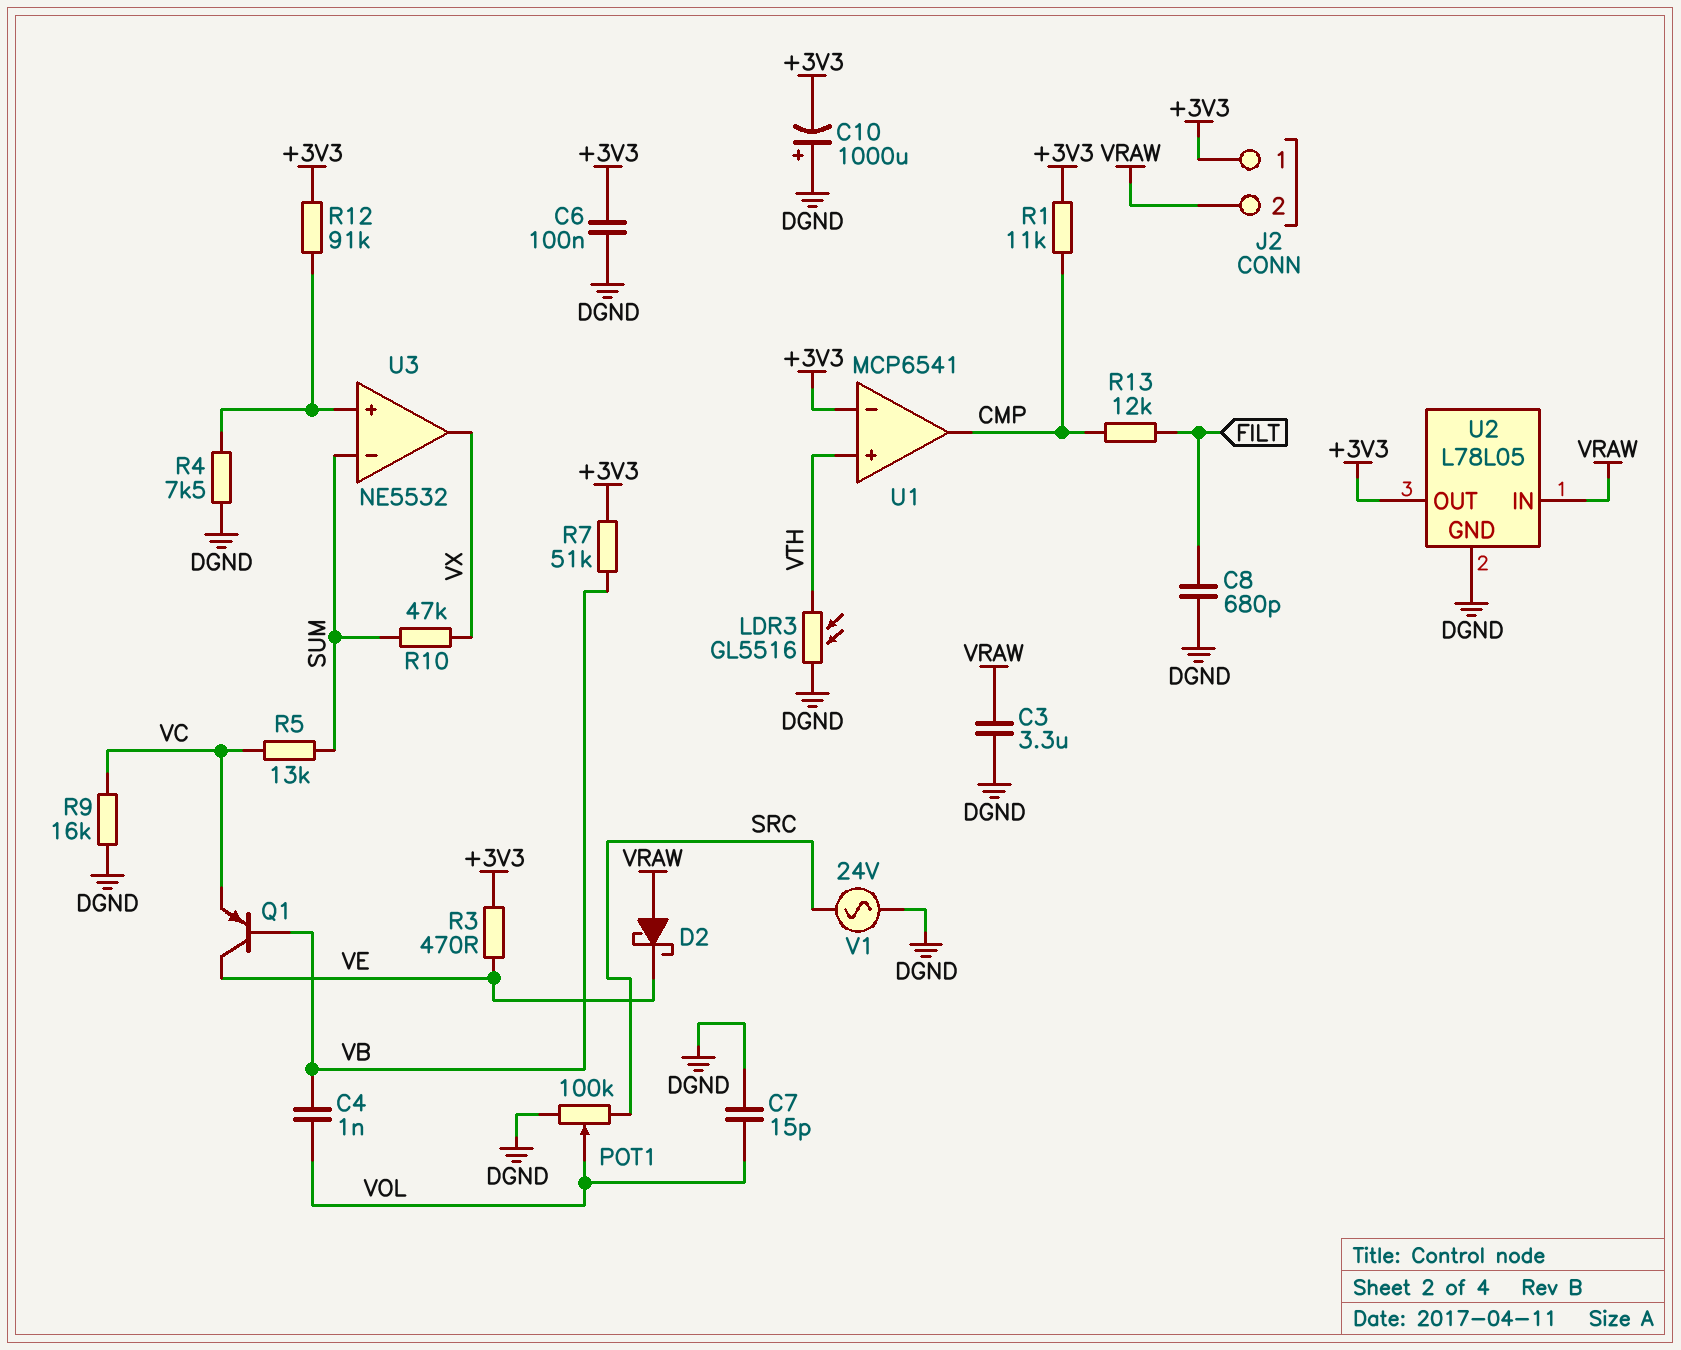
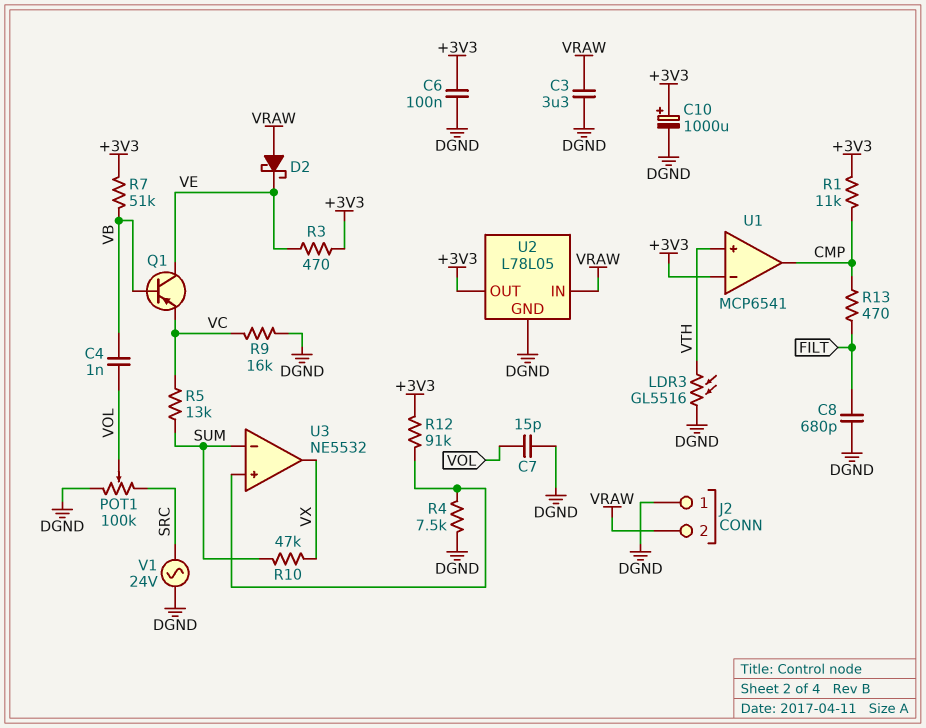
C10: 1000uF (plus DGND, minus +3V3) -> 1000uF (plus +3V3, minus DGND)
J2 pin 1: +3V3 -> DGND
R13: 12k (CMP, FILT) -> 470 (CMP, FILT)

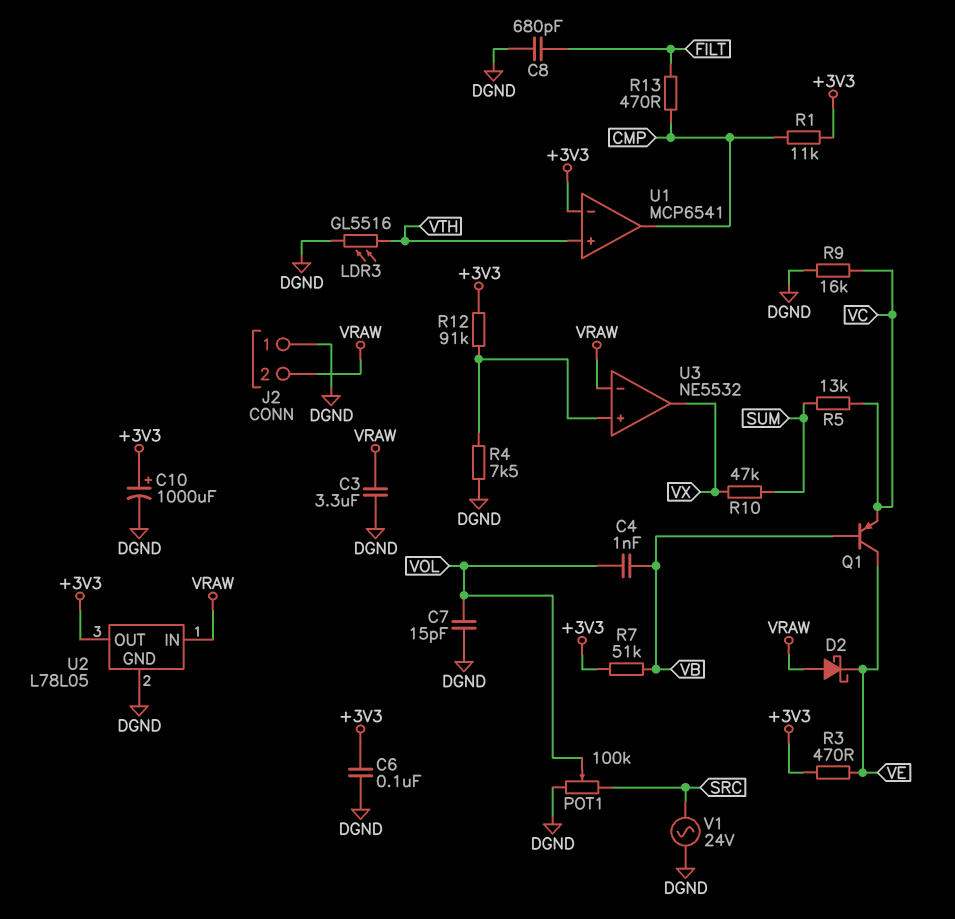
U3 pin in-: SUM -> VRAW

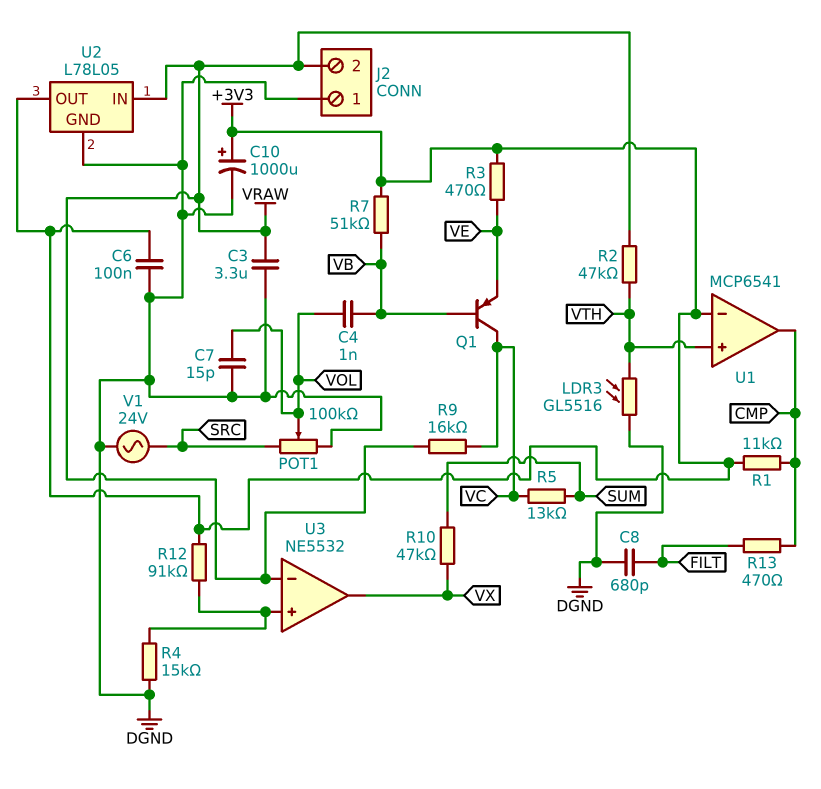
D2: schottky (A VRAW, K VE) -> none
Q1: PNP (B VB, C VE, E VC) -> PNP (B VB, C VC, E VE)
R2: none -> 47k (VRAW, VTH)
R4: 7.5k (DGND, U3/in+) -> 15k (DGND, U3/in+)
R9: 16k (DGND, VC) -> 16k (VC, VRAW)

